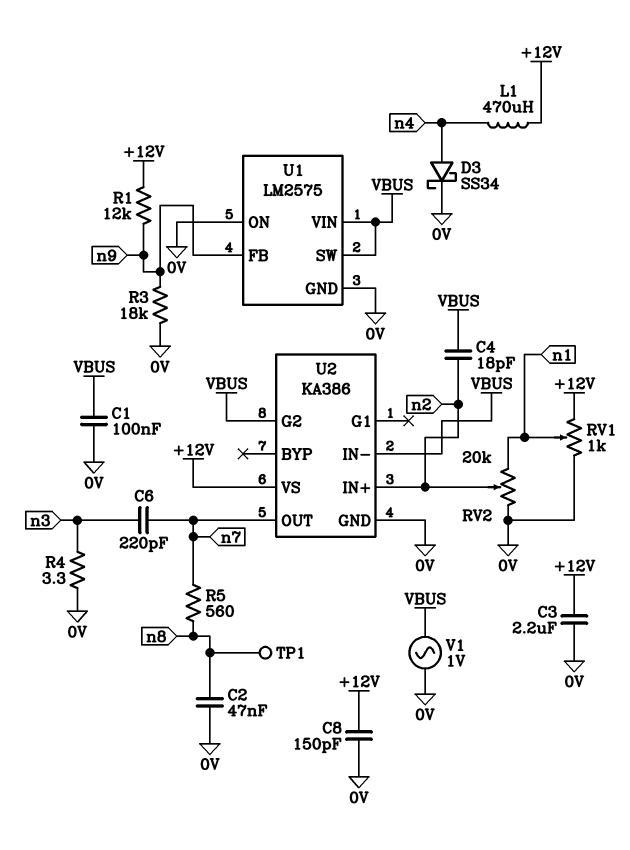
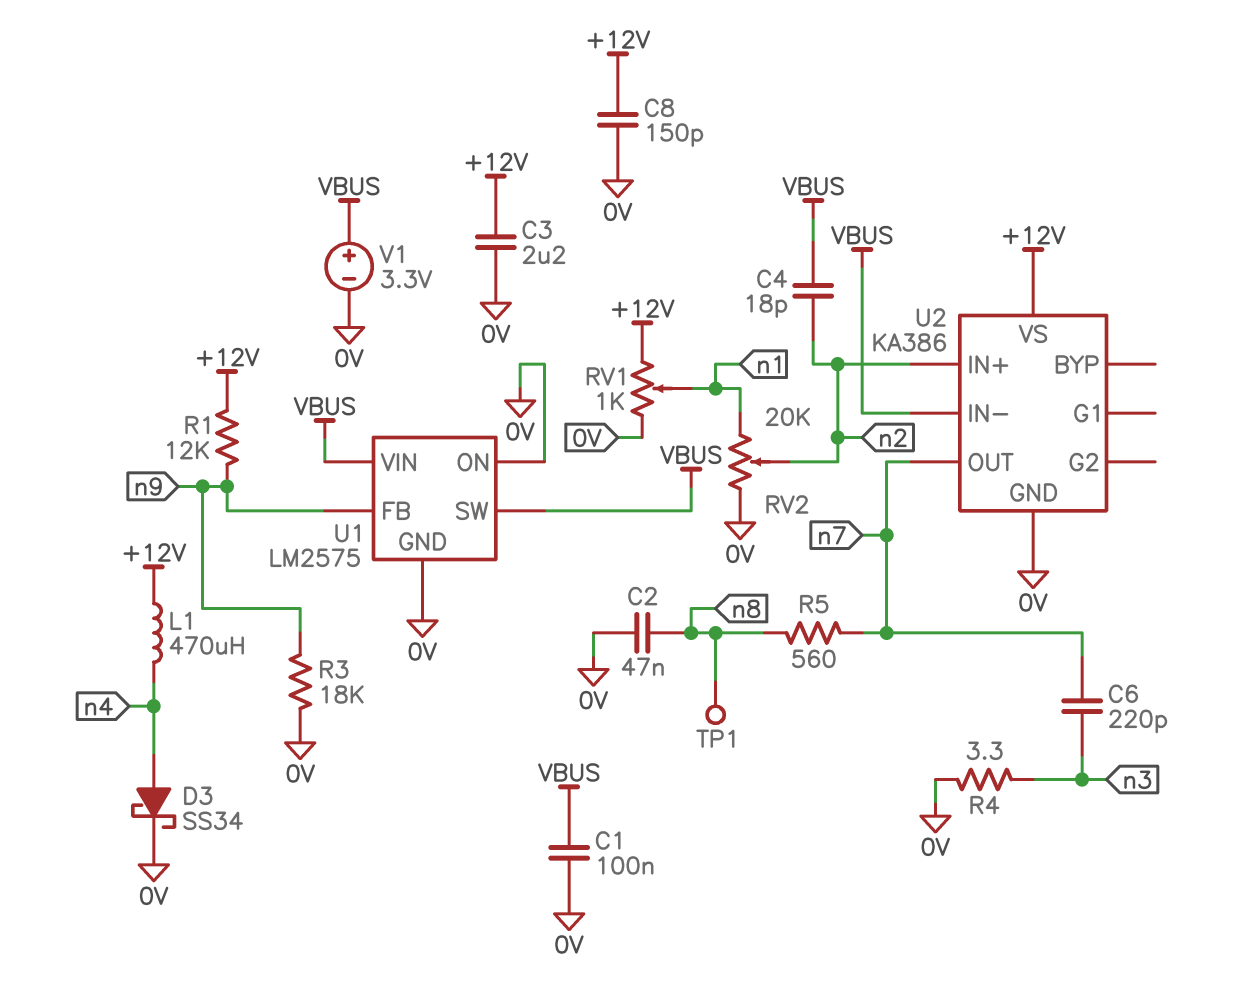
U2 pin G2: VBUS -> none
V1: AC 1V (0V, VBUS) -> 3.3V (plus VBUS, minus 0V)

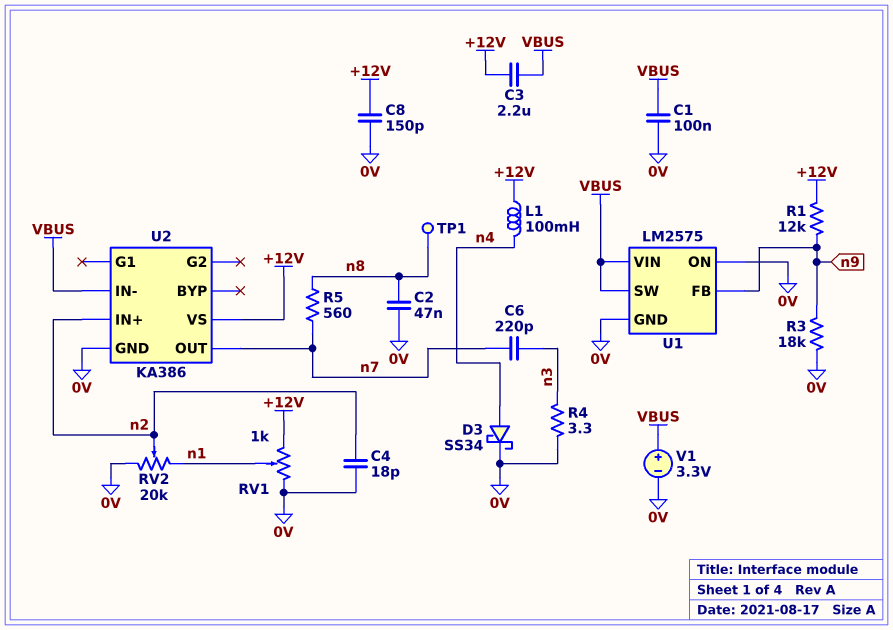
C3: 2.2uF (+12V, 0V) -> 2.2uF (+12V, VBUS)
C4: 18pF (VBUS, n2) -> 18pF (0V, n2)
L1: 470uH (+12V, n4) -> 100mH (+12V, n4)

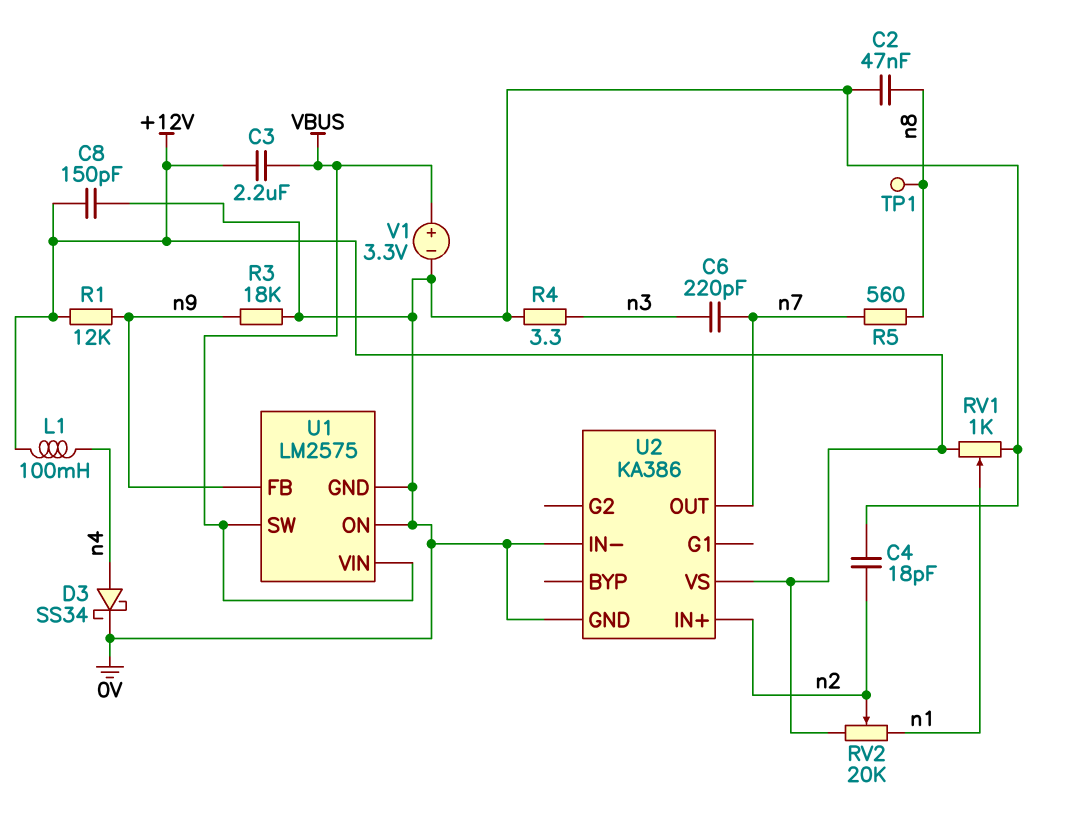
C1: 100nF (0V, VBUS) -> none
RV2: 20k (0V, n1, wiper n2) -> 20k (+12V, n1, wiper n2)
U2 pin IN-: VBUS -> 0V

